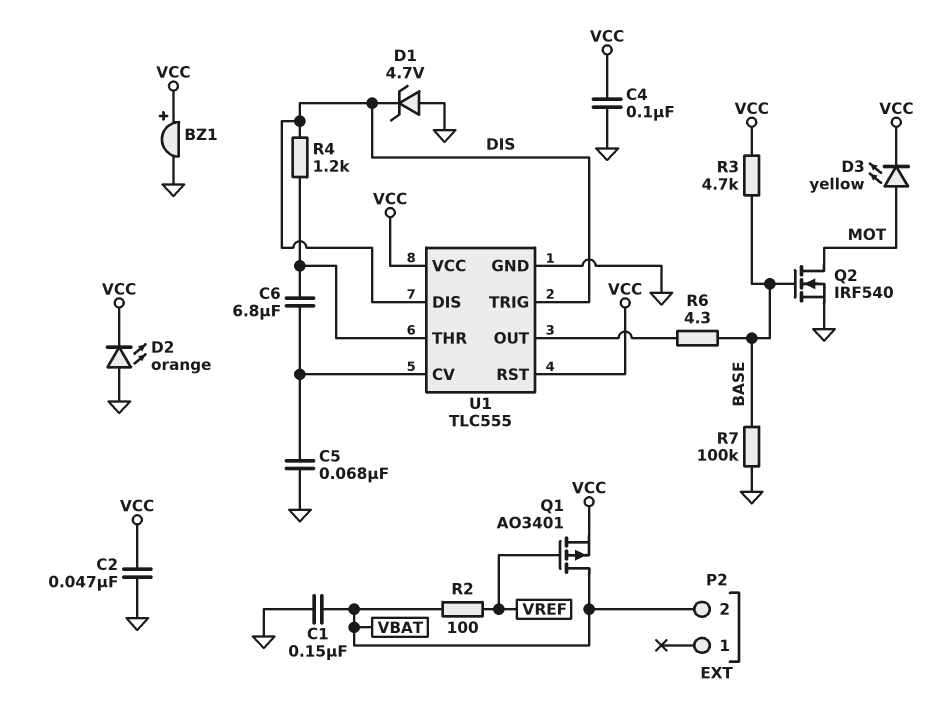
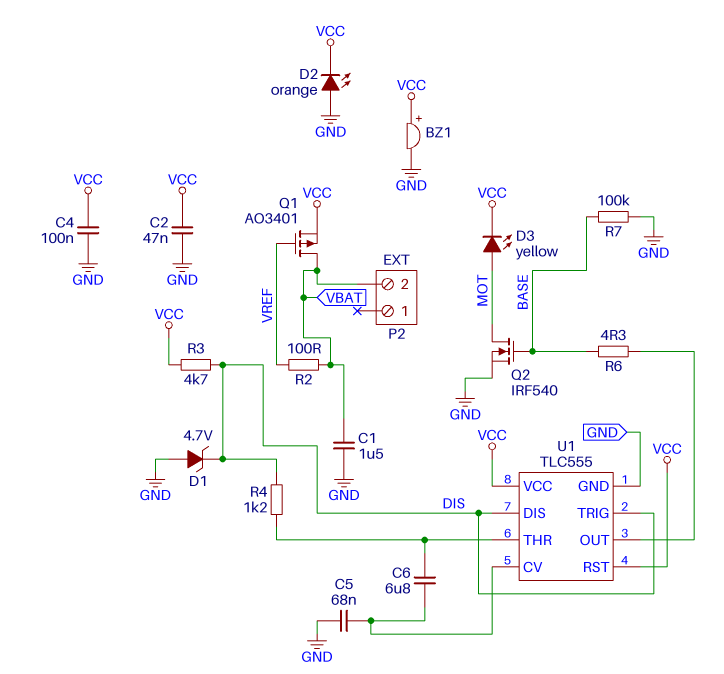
C1: 150nF (GND, VBAT) -> 1.5uF (GND, VBAT)
R3: 4.7k (BASE, VCC) -> 4.7k (DIS, VCC)

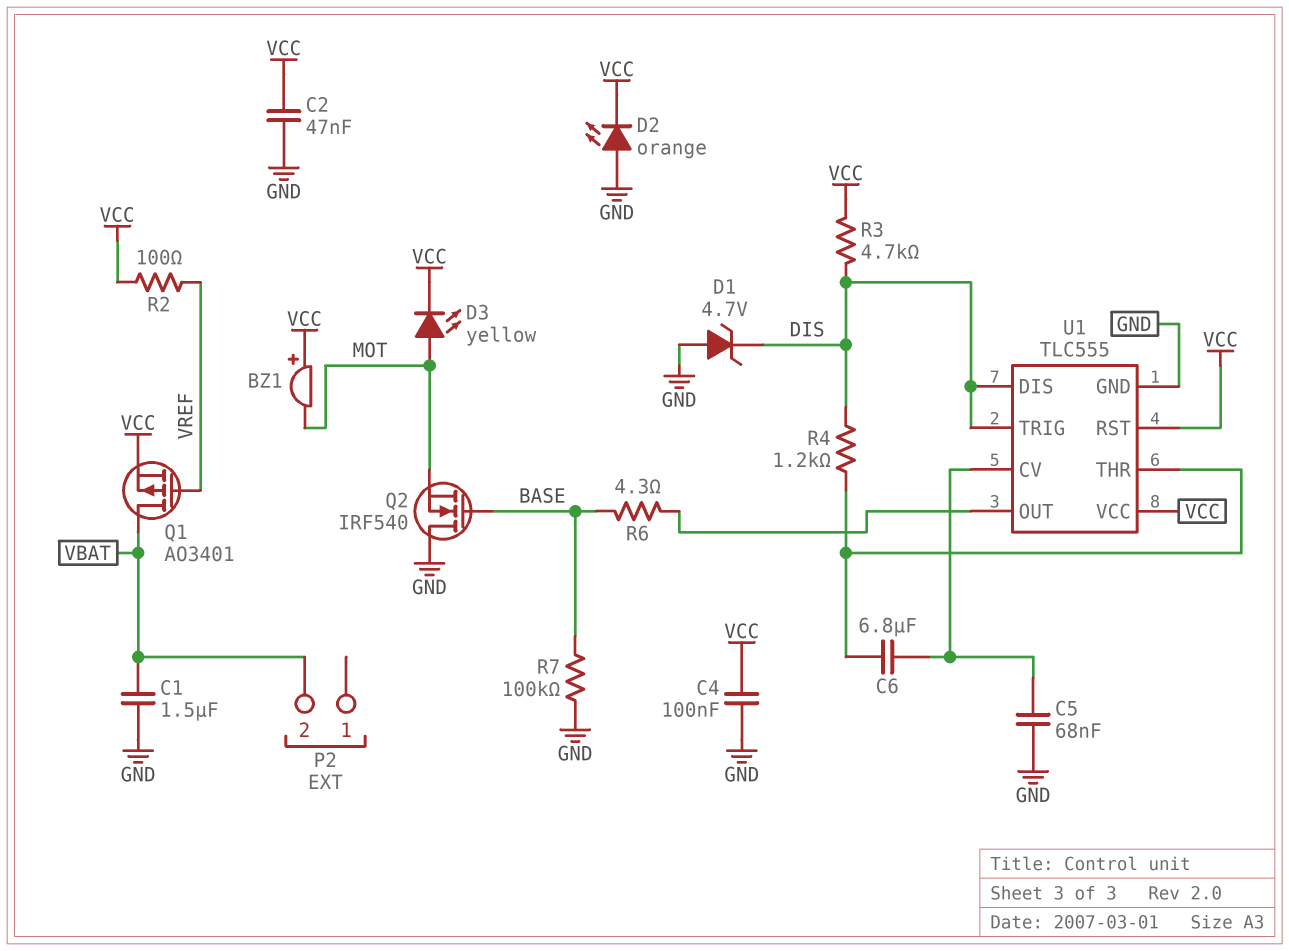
BZ1: buzzer (plus VCC, minus GND) -> buzzer (plus VCC, minus MOT)
Q2: NMOS IRF540 (G BASE, D MOT, S GND) -> NMOS IRF540 (G BASE, D GND, S MOT)
R2: 100 (VBAT, VREF) -> 100 (VCC, VREF)

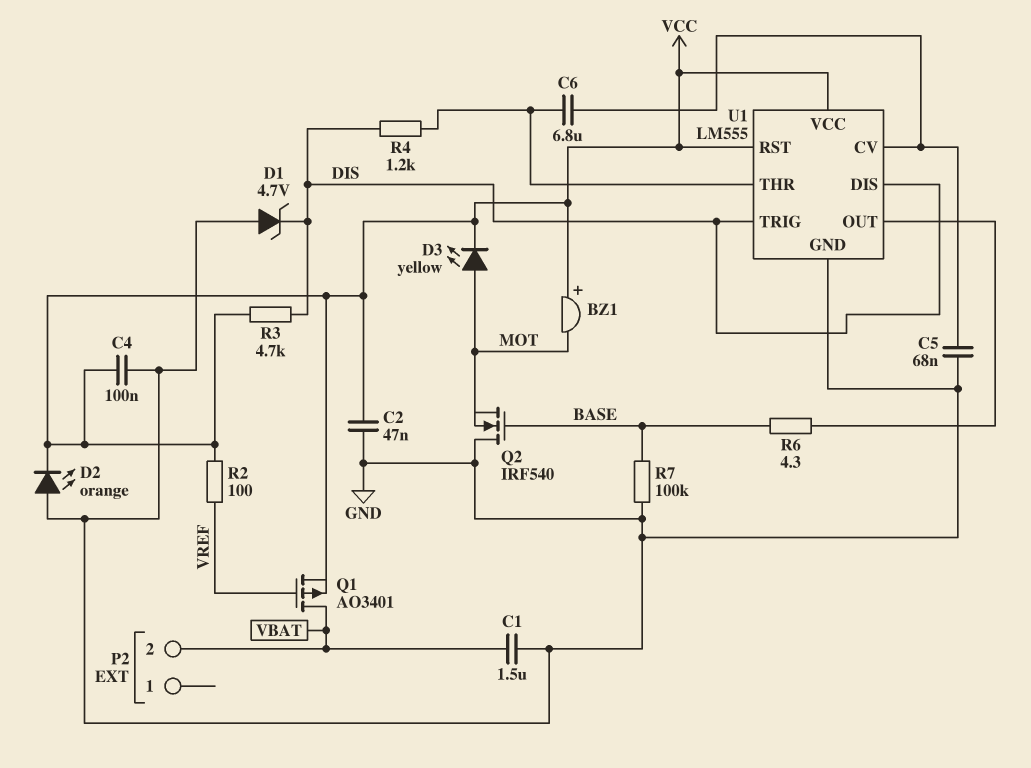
U1: TLC555 -> LM555

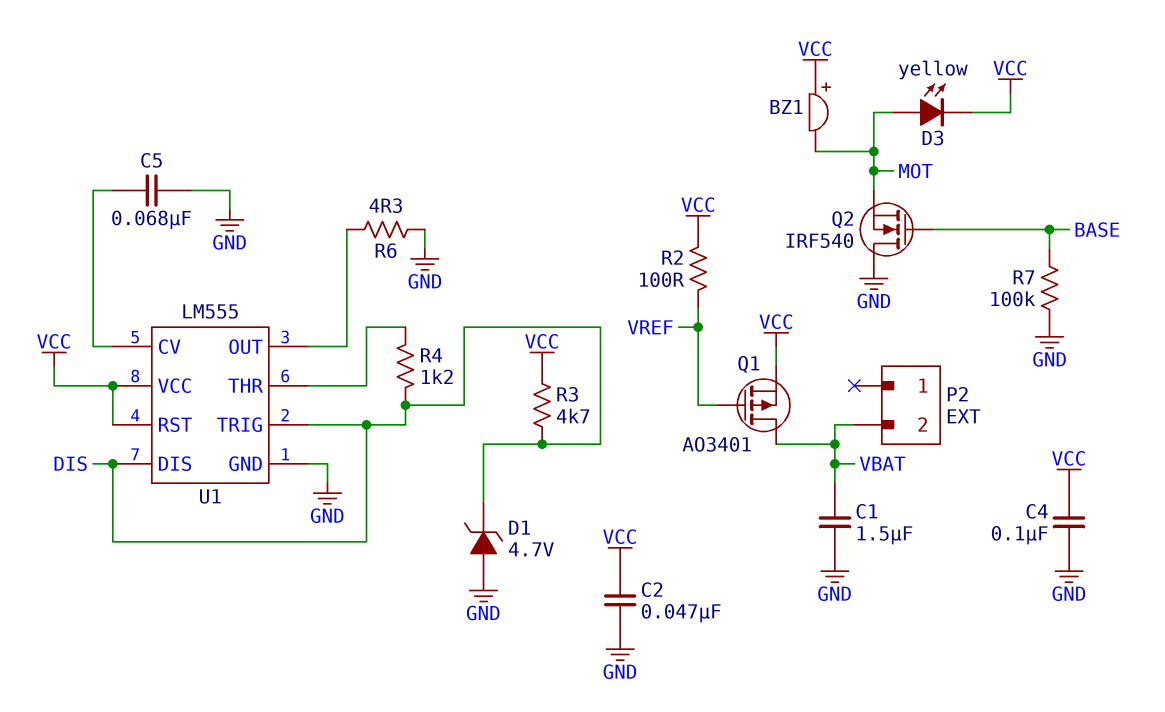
C6: 6.8uF (U1/CV, U1/THR) -> none
D2: LED orange (A GND, K VCC) -> none
R6: 4.3 (BASE, U1/OUT) -> 4.3 (GND, U1/OUT)

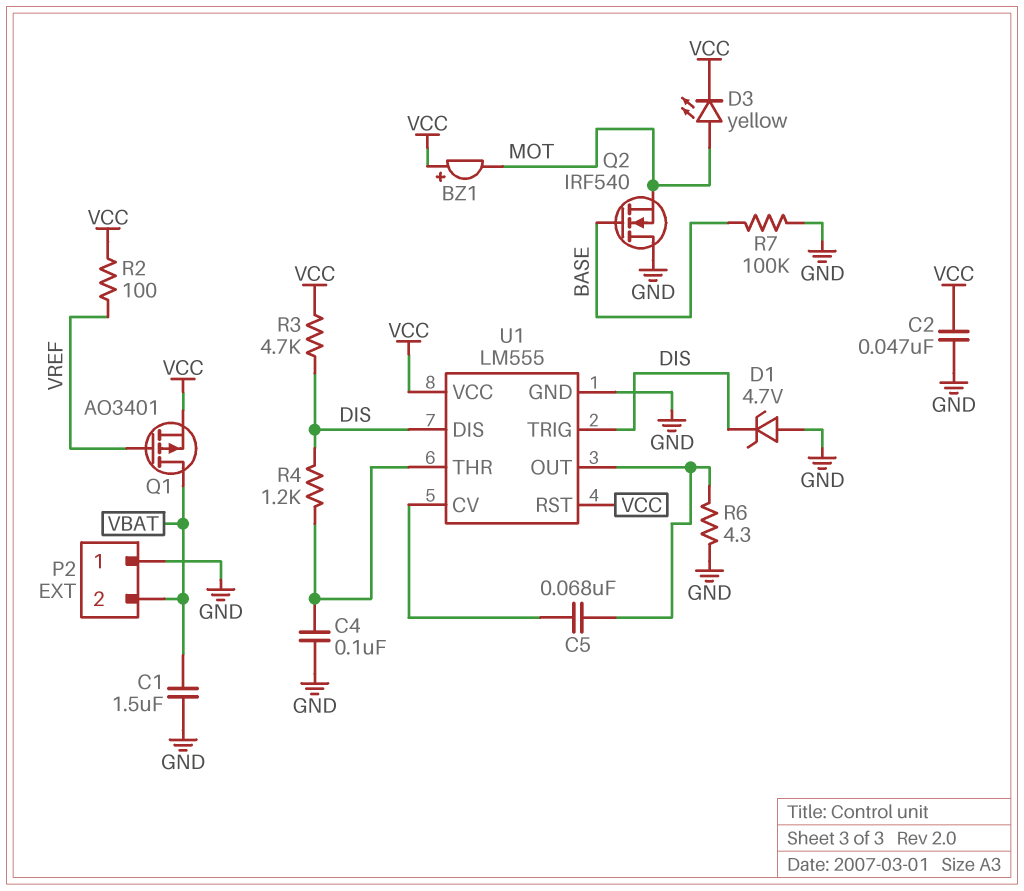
C4: 100nF (GND, VCC) -> 100nF (GND, U1/THR)
C5: 68nF (GND, U1/CV) -> 68nF (U1/CV, U1/OUT)
P2 pin 1: none -> GND

